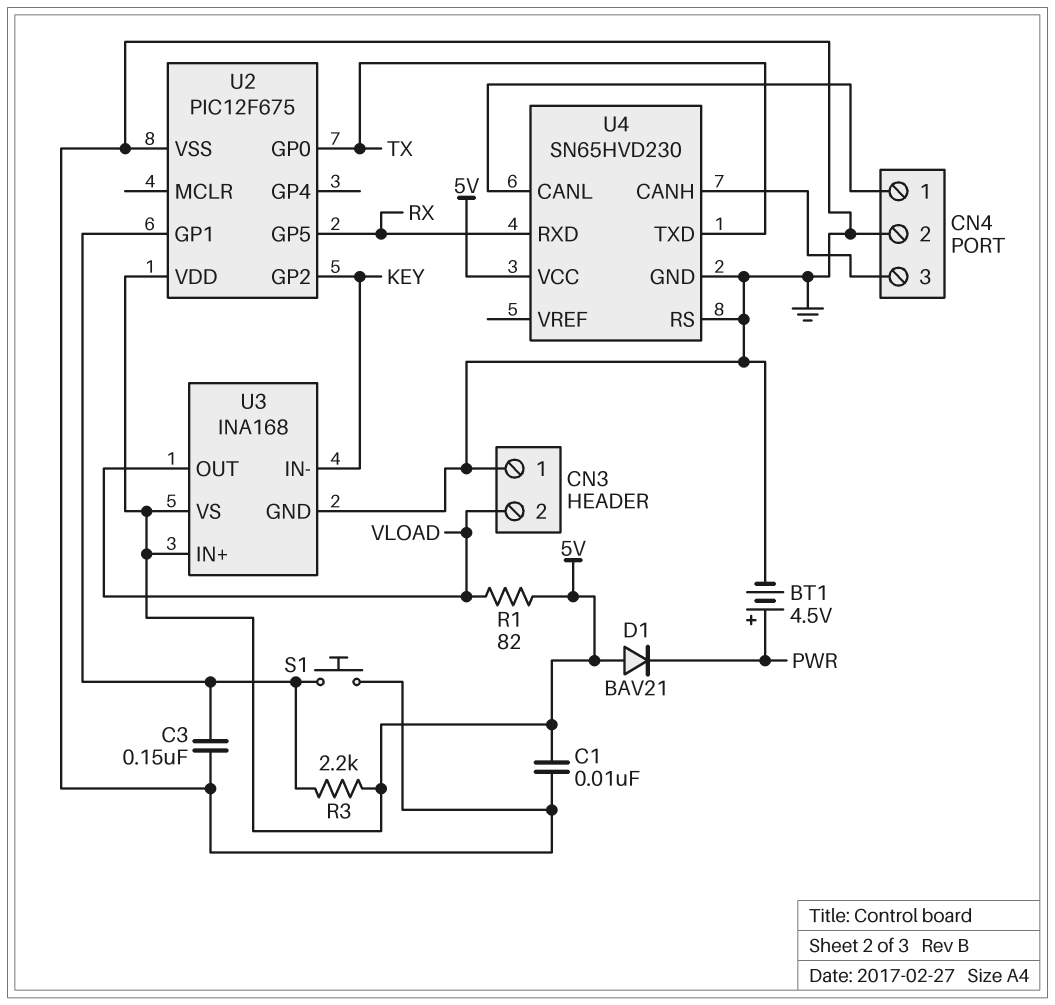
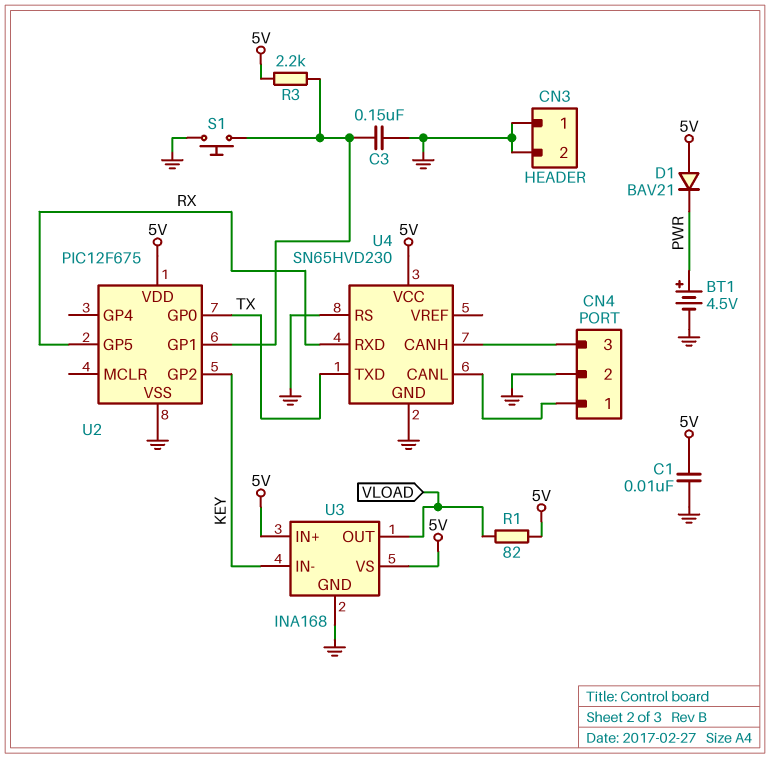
CN3 pin 2: VLOAD -> GND

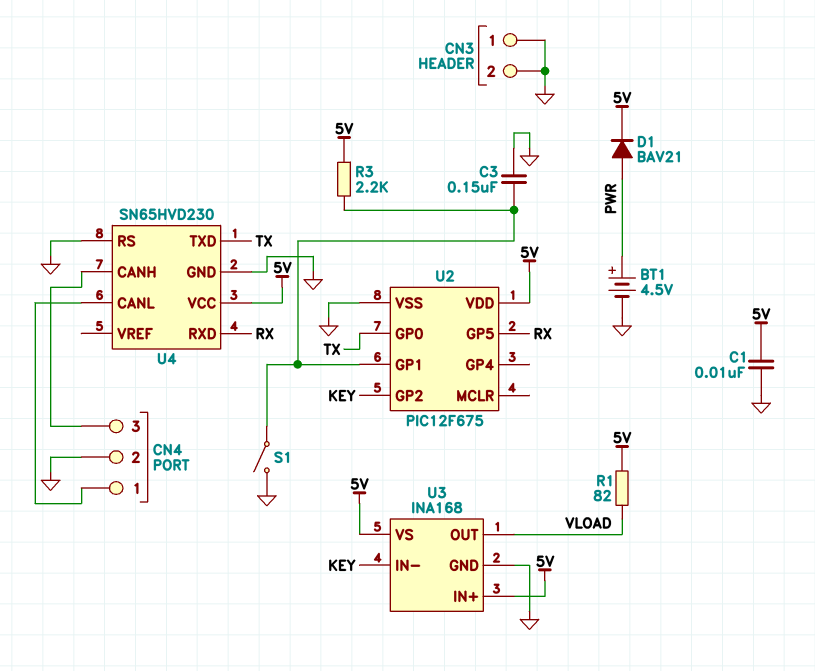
D1: diode BAV21 (A 5V, K PWR) -> diode BAV21 (A PWR, K 5V)
S1: button (GND, U2/GP1) -> switch (GND, U2/GP1)

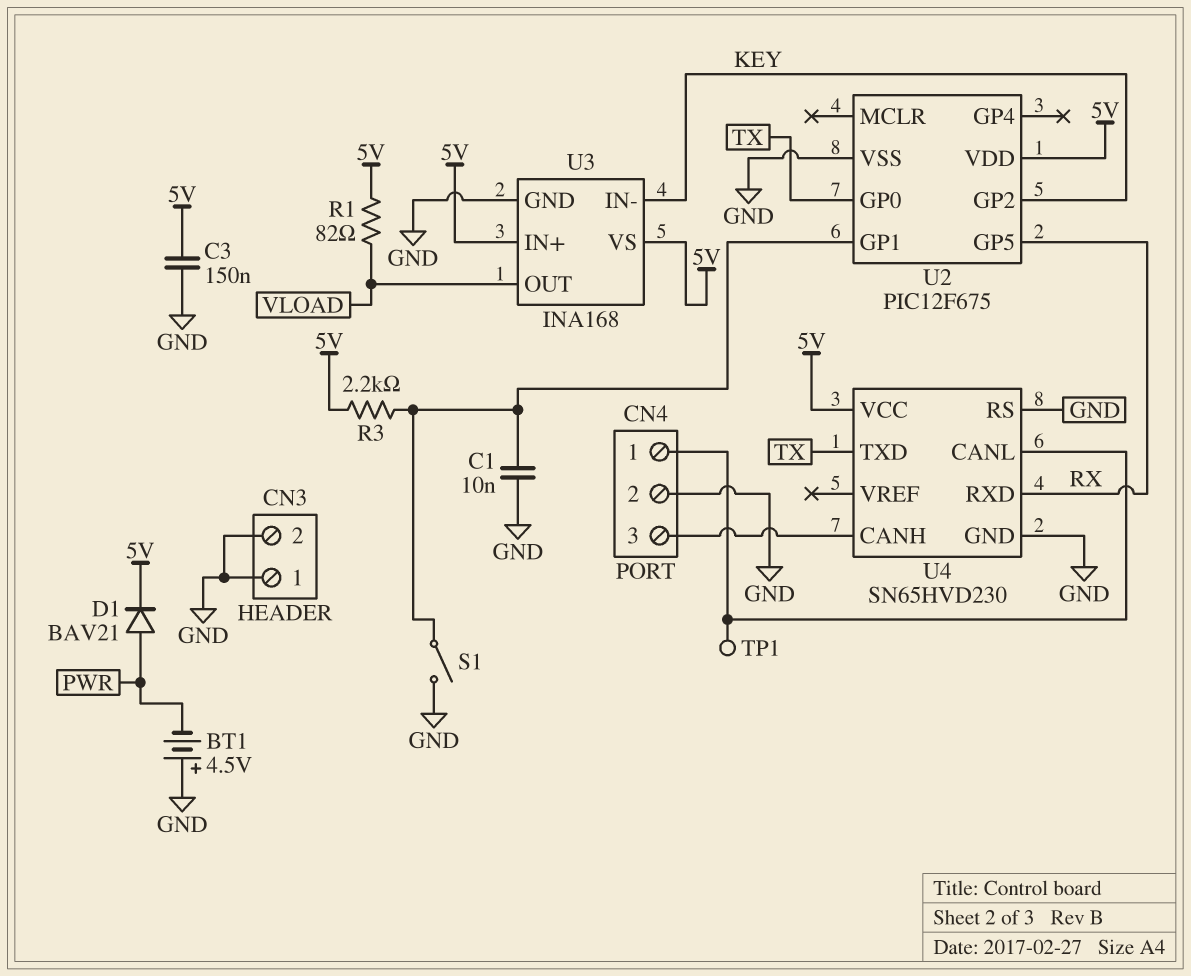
BT1: 4.5V (plus PWR, minus GND) -> 4.5V (plus GND, minus PWR)
C1: 10nF (5V, GND) -> 10nF (GND, U2/GP1)
C3: 150nF (GND, U2/GP1) -> 150nF (5V, GND)
TP1: none -> test point (CN4/1)

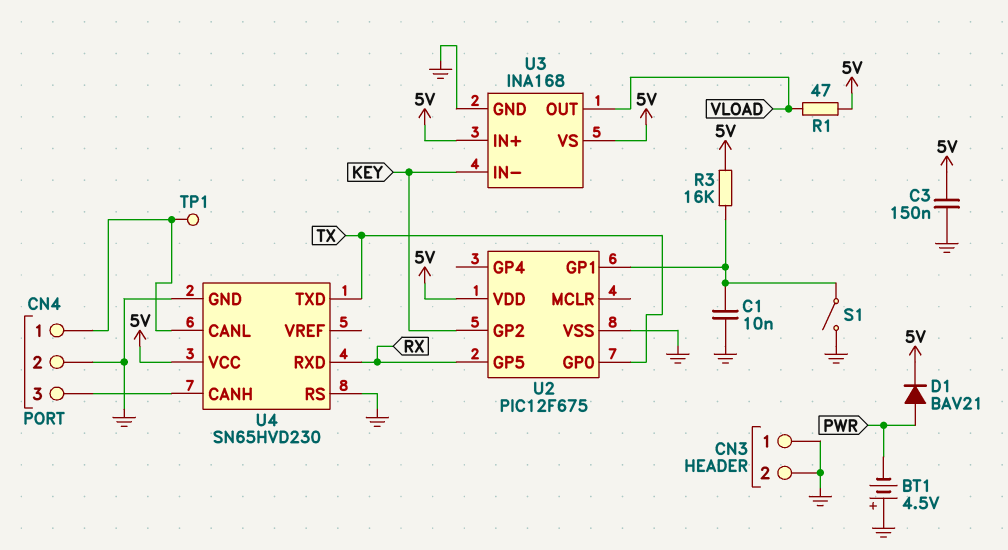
R1: 82 (5V, VLOAD) -> 47 (5V, VLOAD)
R3: 2.2k (5V, U2/GP1) -> 16k (5V, U2/GP1)

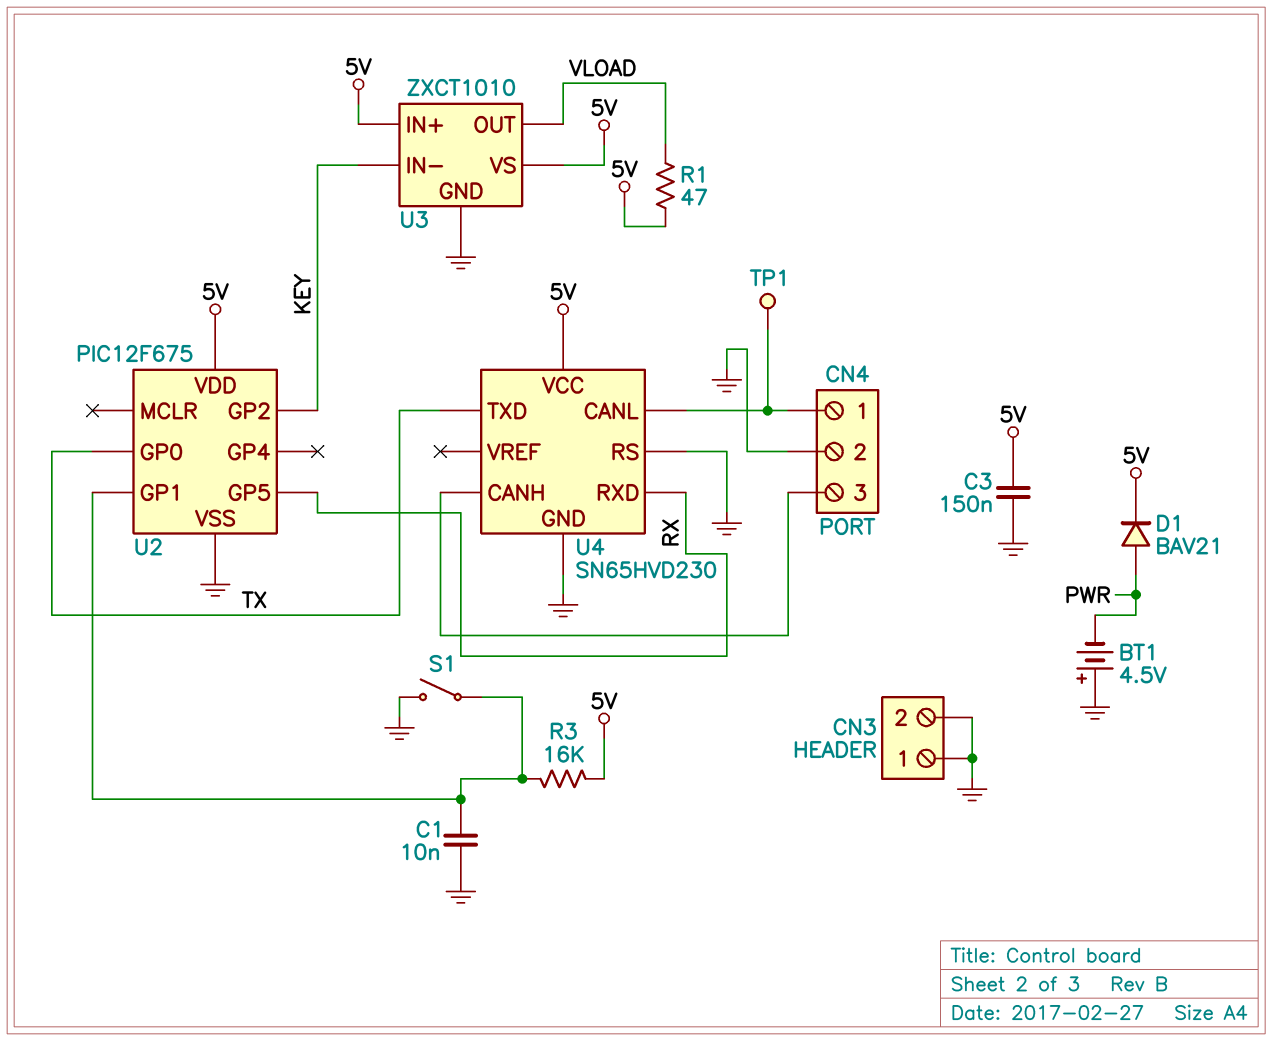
U3: INA168 -> ZXCT1010

